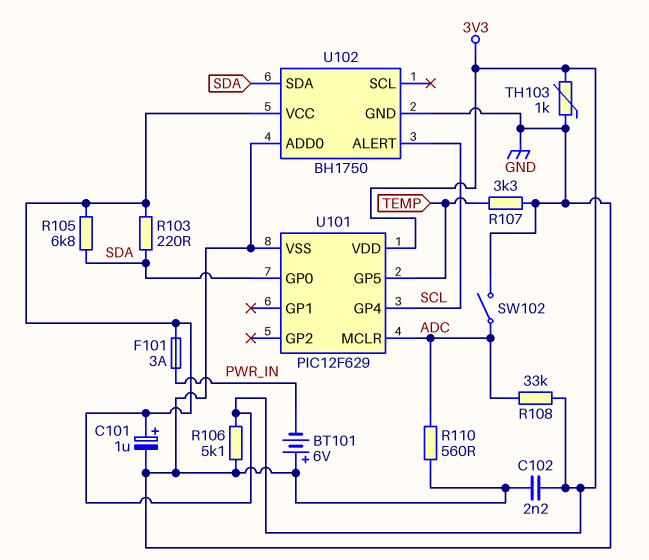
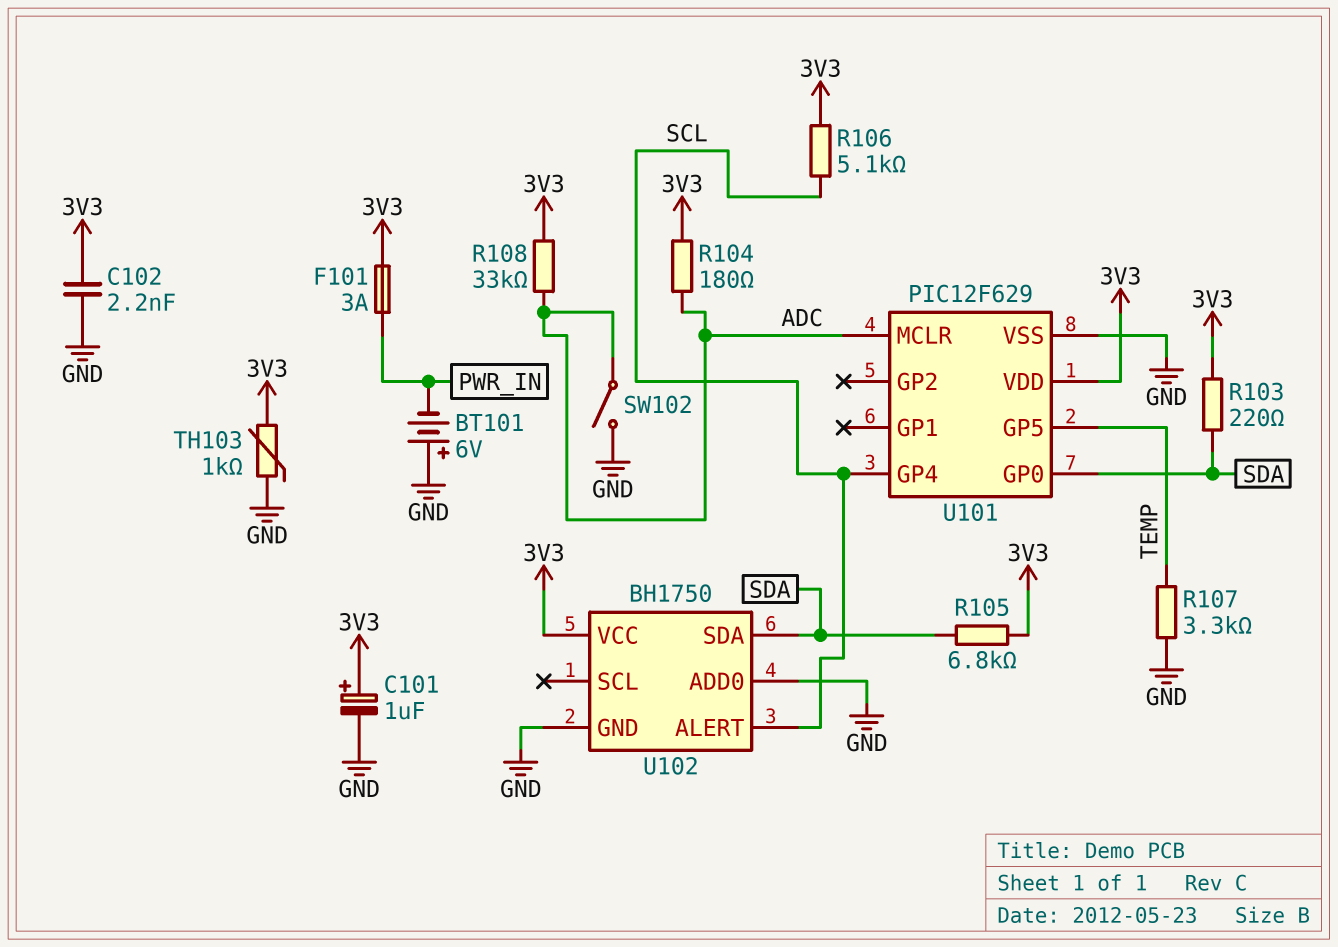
R104: none -> 180 (3V3, ADC)
R106: 5.1k (3V3, GND) -> 5.1k (3V3, SCL)
R110: 560 (ADC, GND) -> none

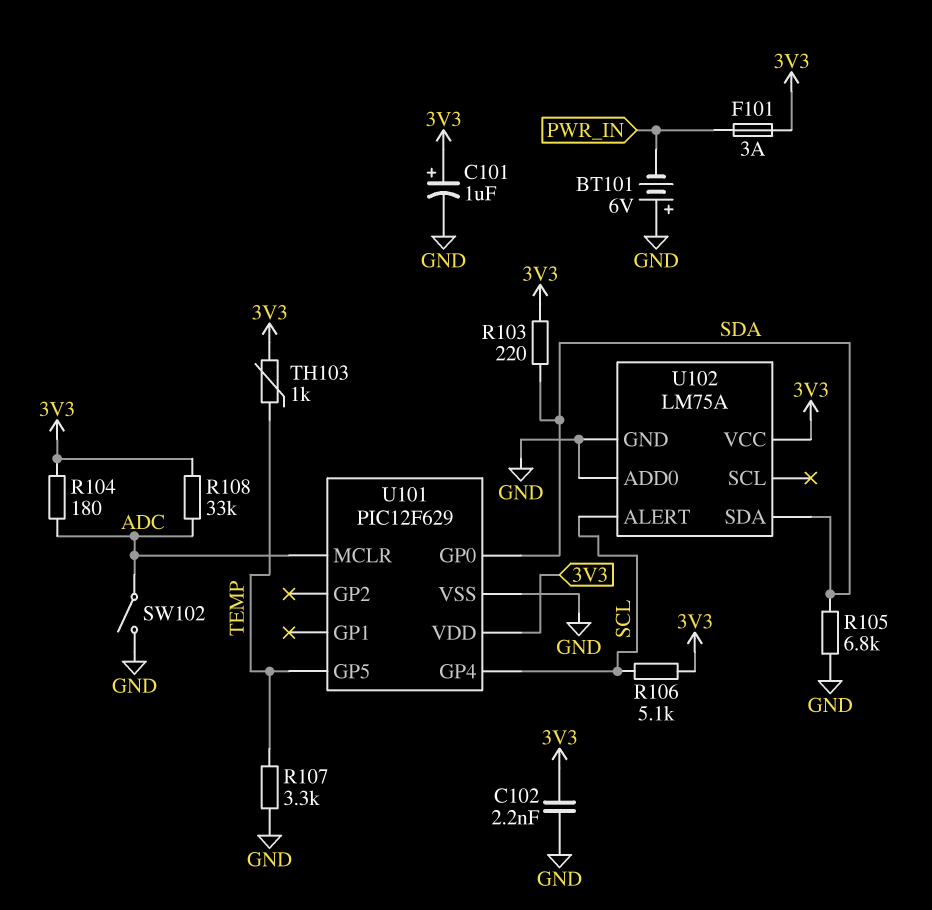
R105: 6.8k (3V3, SDA) -> 6.8k (GND, SDA)
TH103: 1k (3V3, GND) -> 1k (3V3, TEMP)
U102: BH1750 -> LM75A

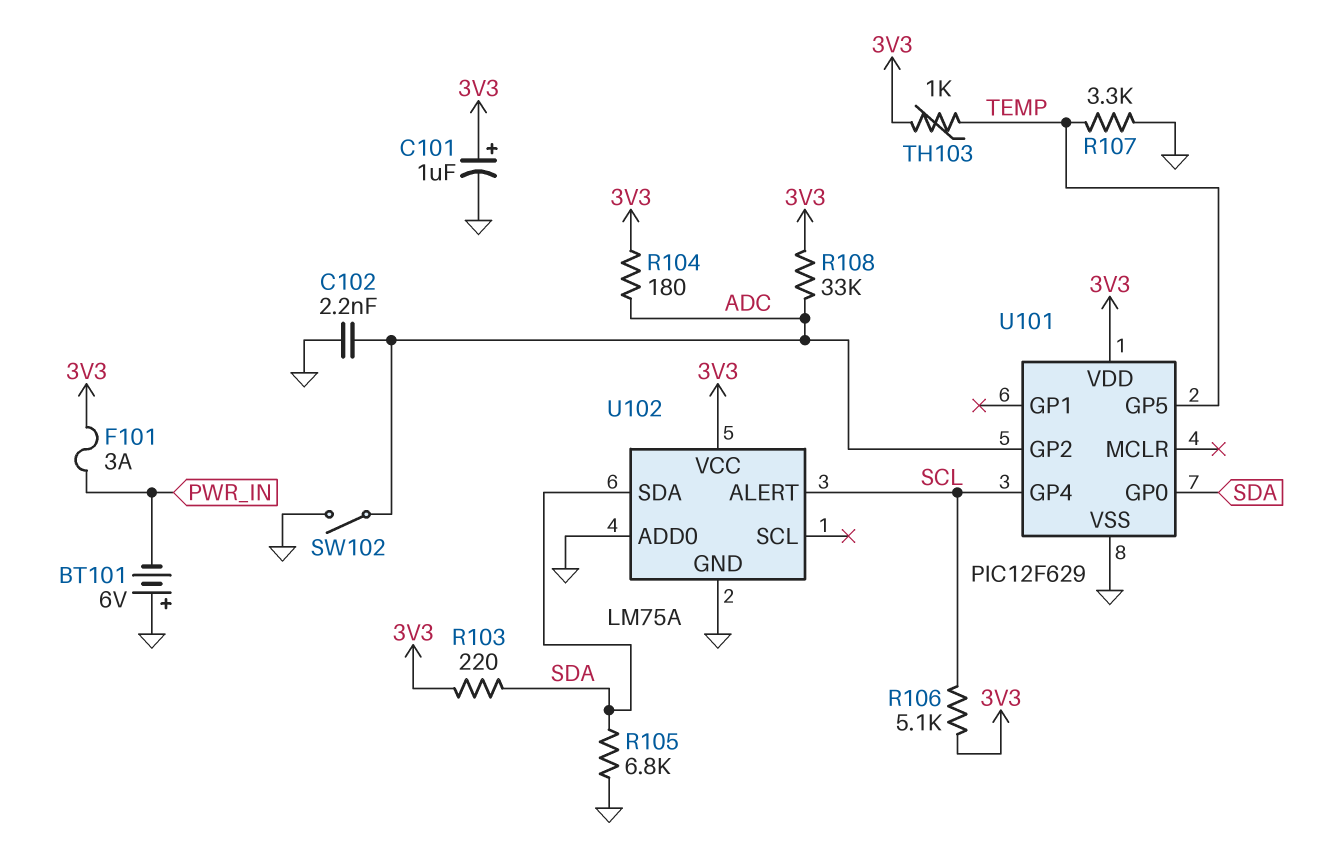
C102: 2.2nF (3V3, GND) -> 2.2nF (ADC, GND)
U101 pin GP2: none -> ADC
U101 pin MCLR: ADC -> none

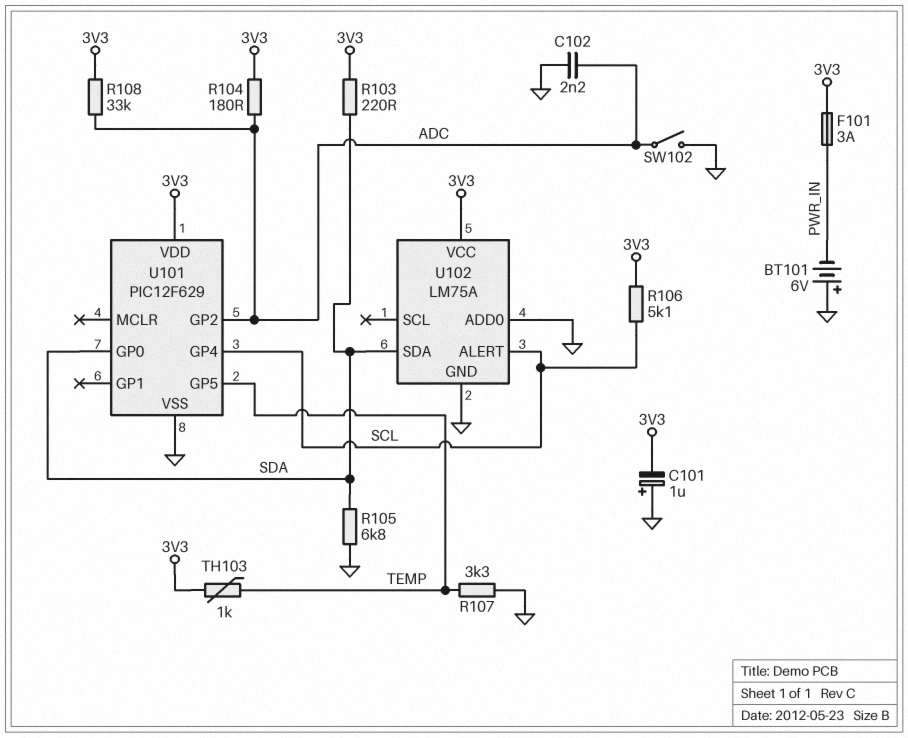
C101: 1uF (plus 3V3, minus GND) -> 1uF (plus GND, minus 3V3)

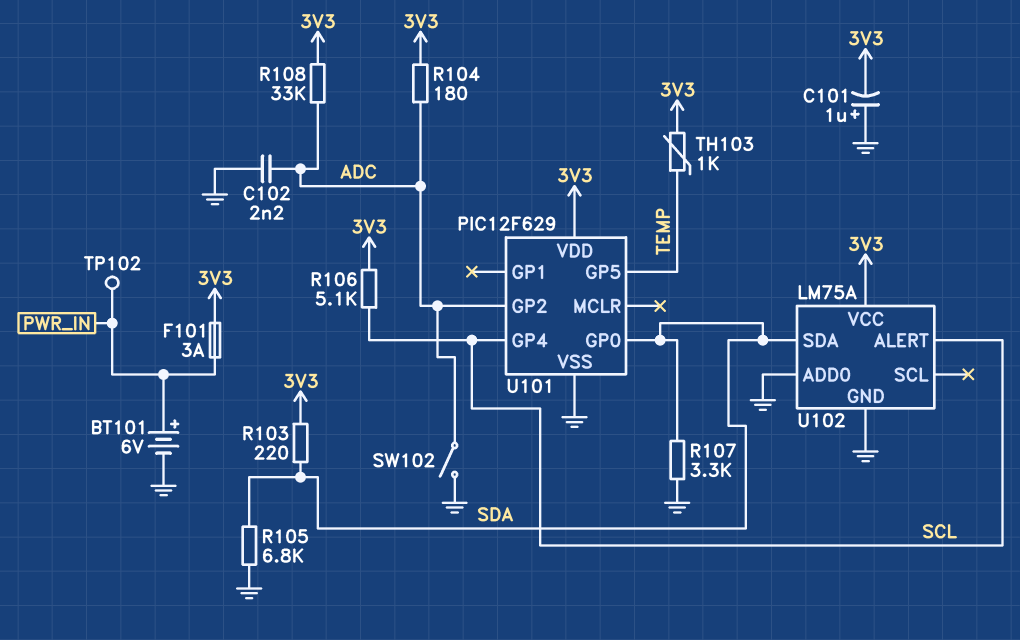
BT101: 6V (plus GND, minus PWR_IN) -> 6V (plus PWR_IN, minus GND)
R107: 3.3k (GND, TEMP) -> 3.3k (GND, SDA)
TP102: none -> test point (PWR_IN)

